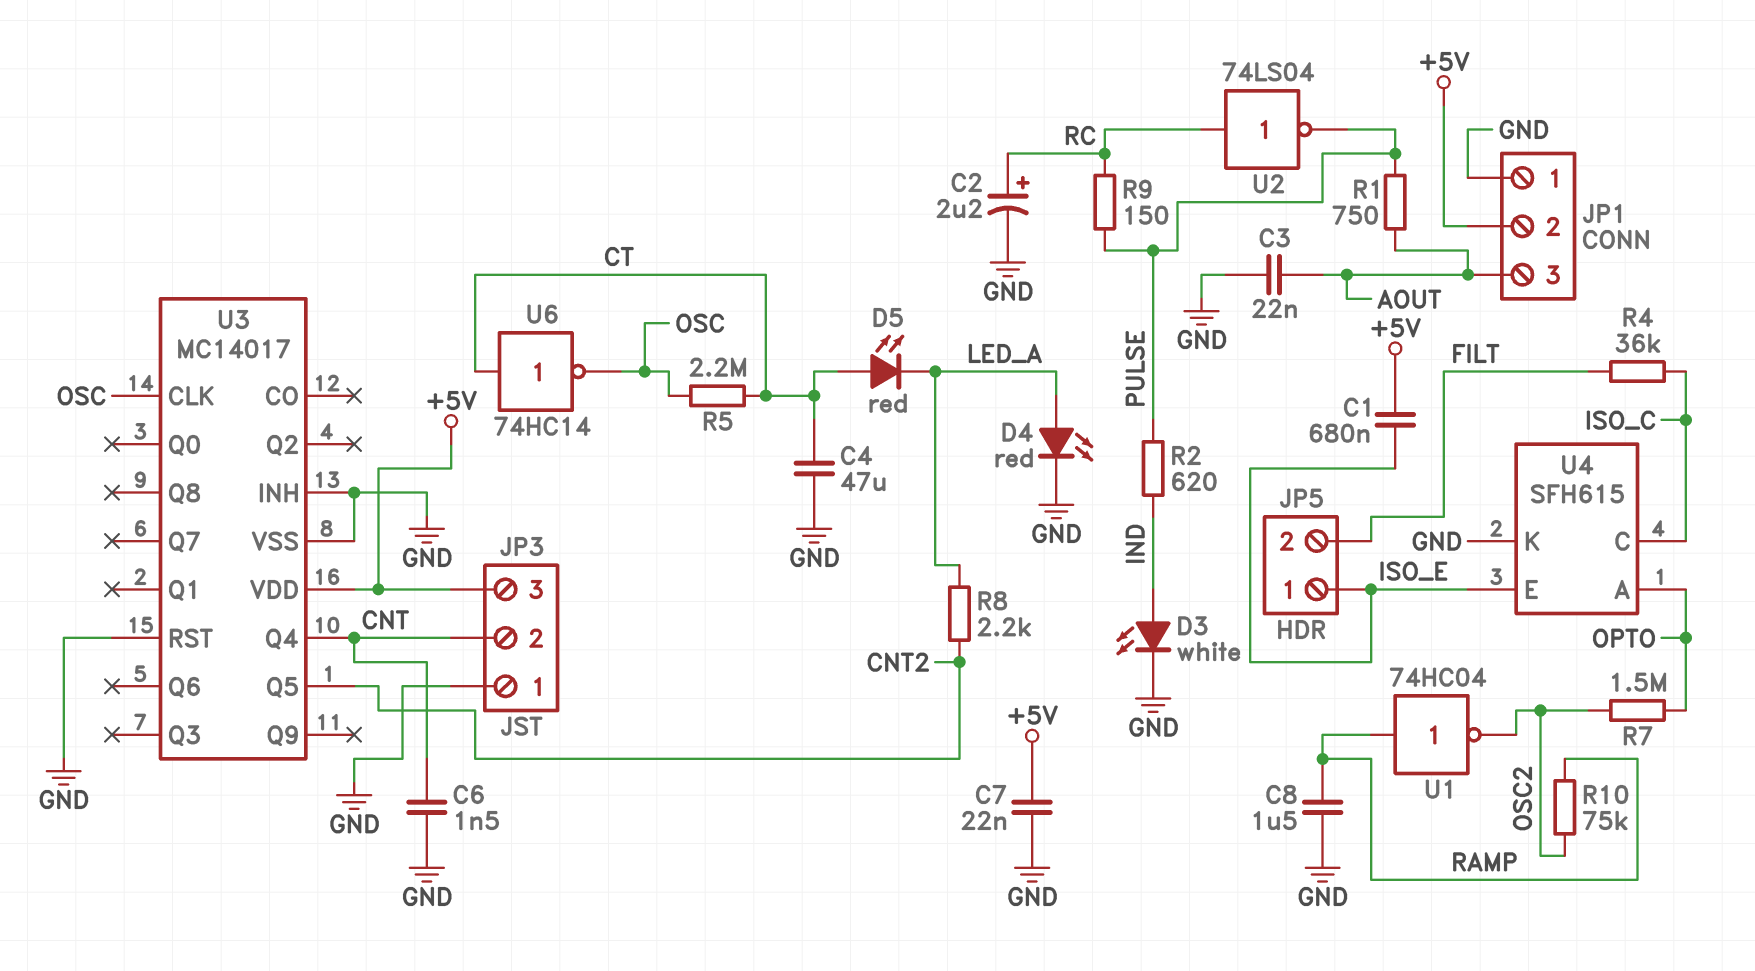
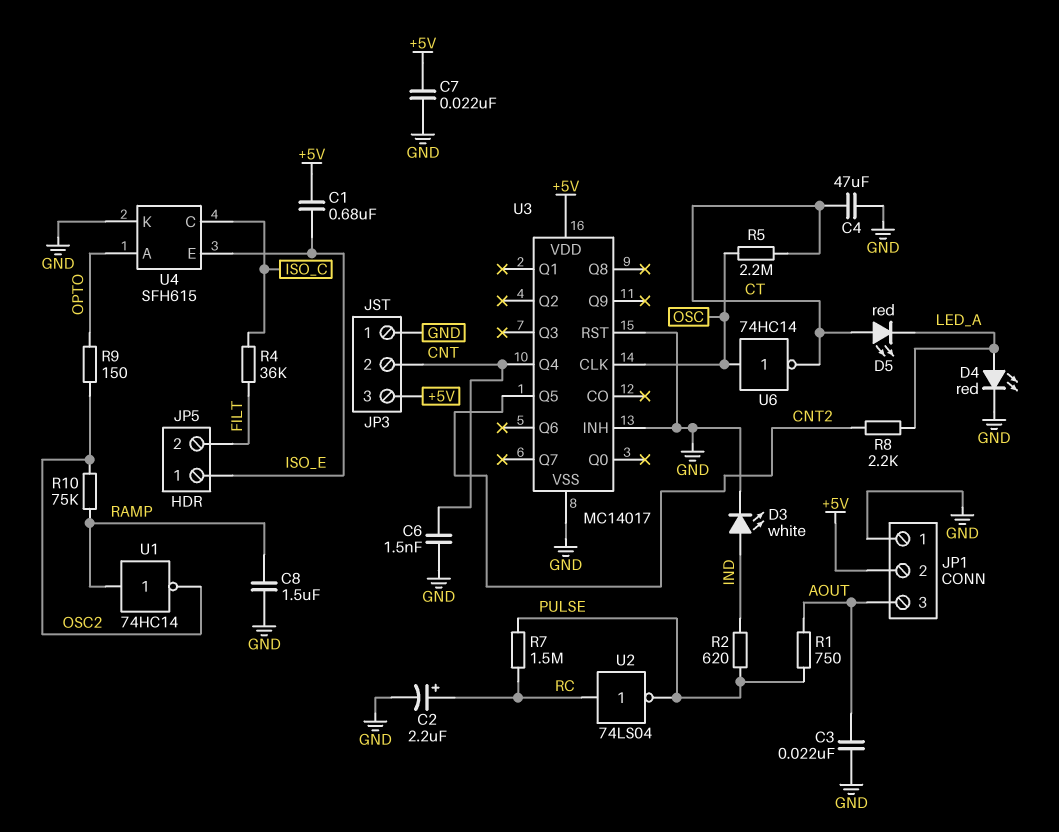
R7: 1.5M (OPTO, OSC2) -> 1.5M (PULSE, RC)
R9: 150 (PULSE, RC) -> 150 (OPTO, OSC2)
U1: NOT 74HC04 (in RAMP, out OSC2) -> NOT 74HC14 (in RAMP, out OSC2)
U6: NOT 74HC14 (in CT, out OSC) -> NOT 74HC14 (in OSC, out CT)

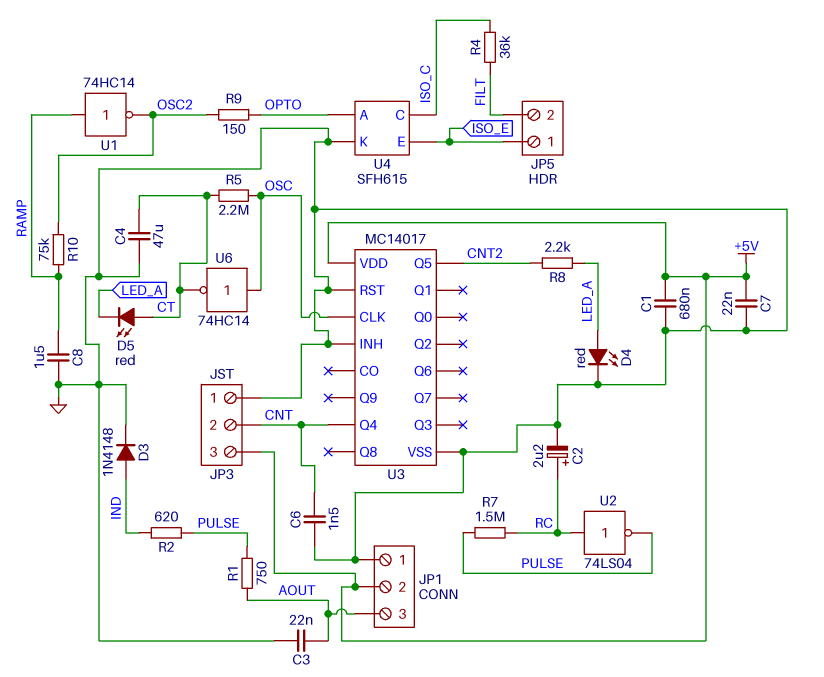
C1: 680nF (+5V, ISO_E) -> 680nF (+5V, GND)
D3: LED white (A IND, K GND) -> diode 1N4148 (A IND, K GND)

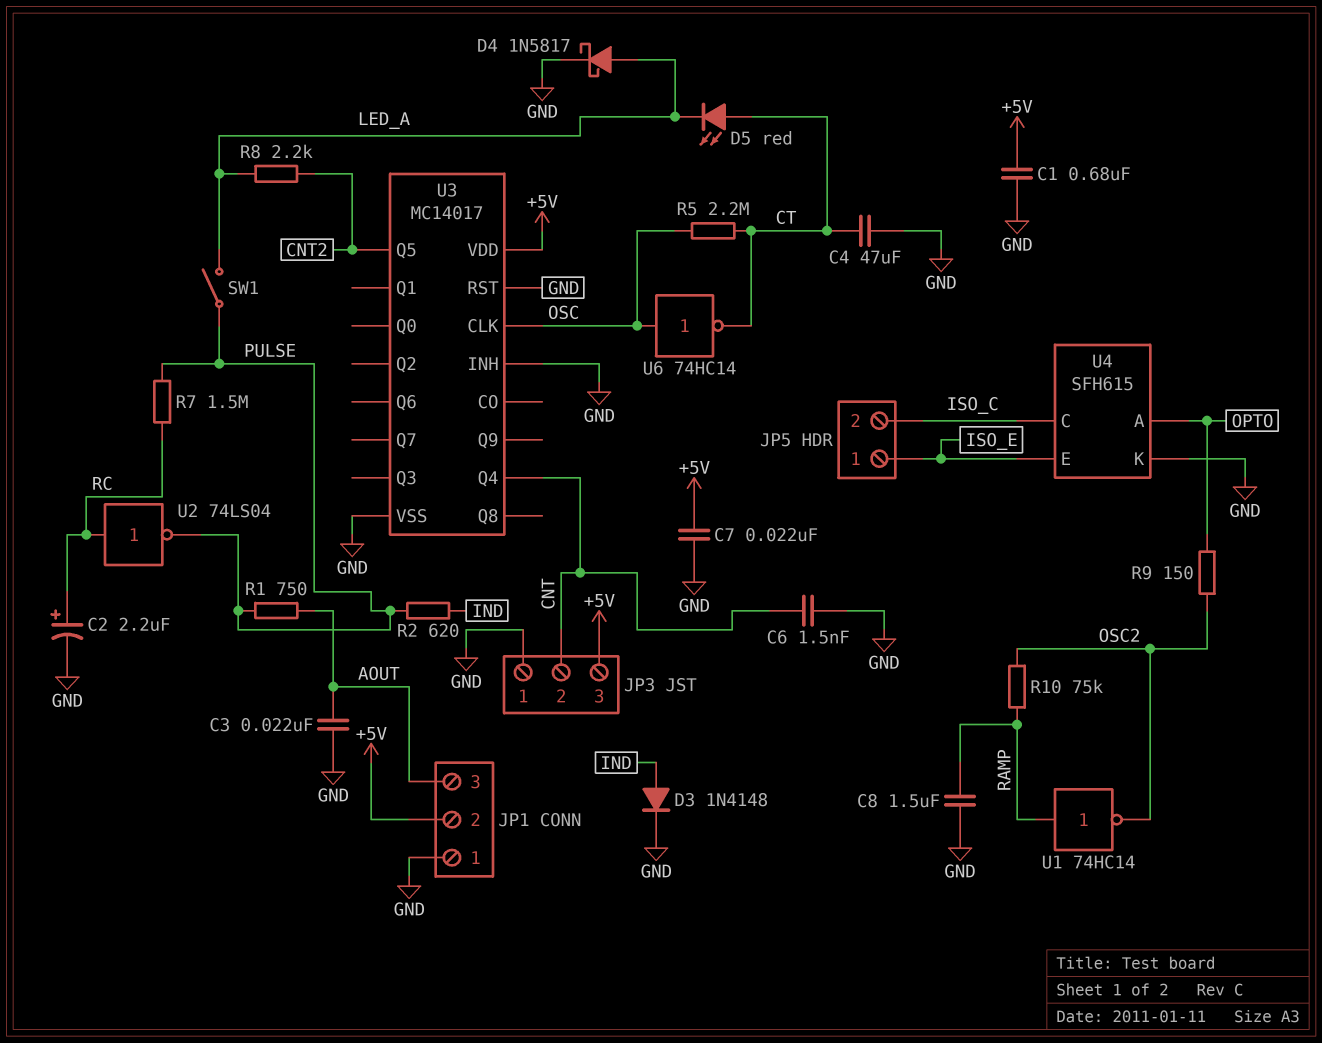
D4: LED red (A LED_A, K GND) -> schottky 1N5817 (A LED_A, K GND)
JP5 pin 2: FILT -> ISO_C
R4: 36k (FILT, ISO_C) -> none
SW1: none -> switch (LED_A, PULSE)

